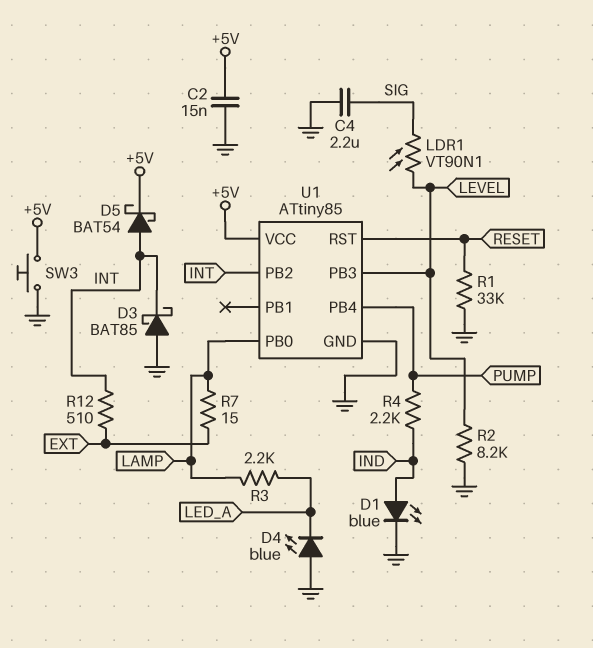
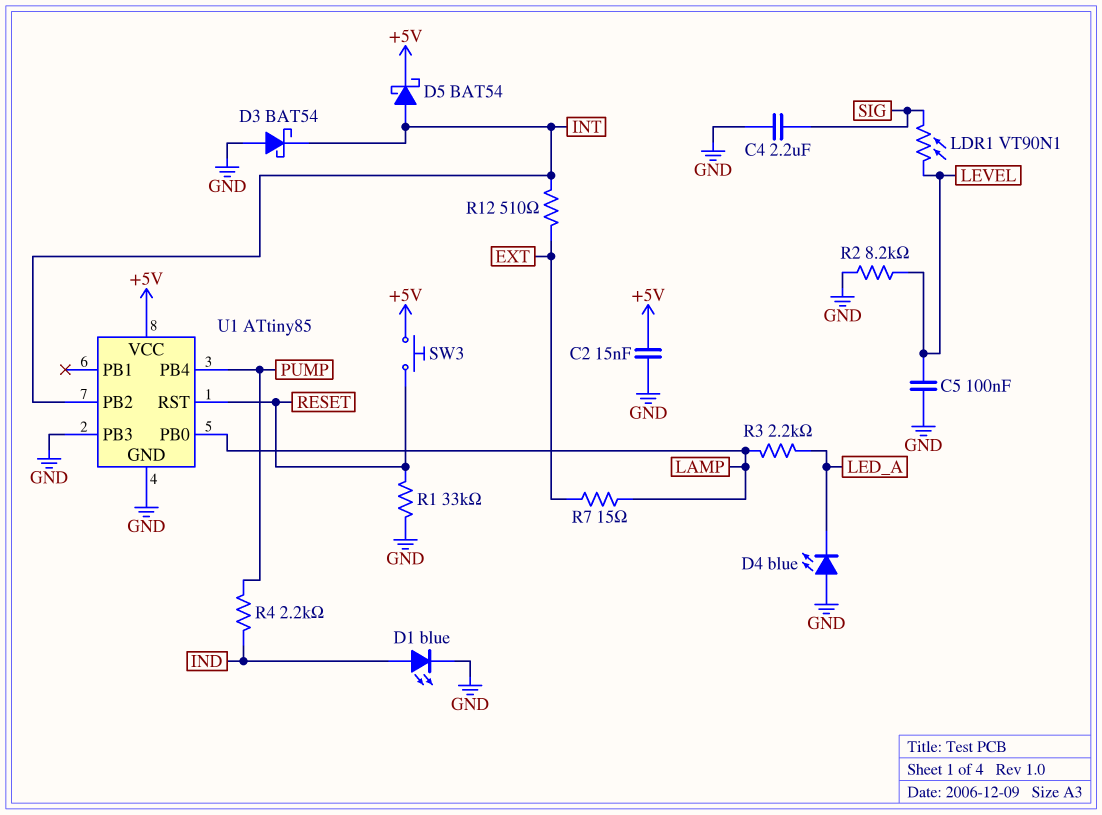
C5: none -> 100nF (GND, LEVEL)
D3: schottky BAT85 (A GND, K INT) -> schottky BAT54 (A GND, K INT)
SW3: button (+5V, GND) -> button (+5V, RESET)
U1 pin PB3: LEVEL -> GND

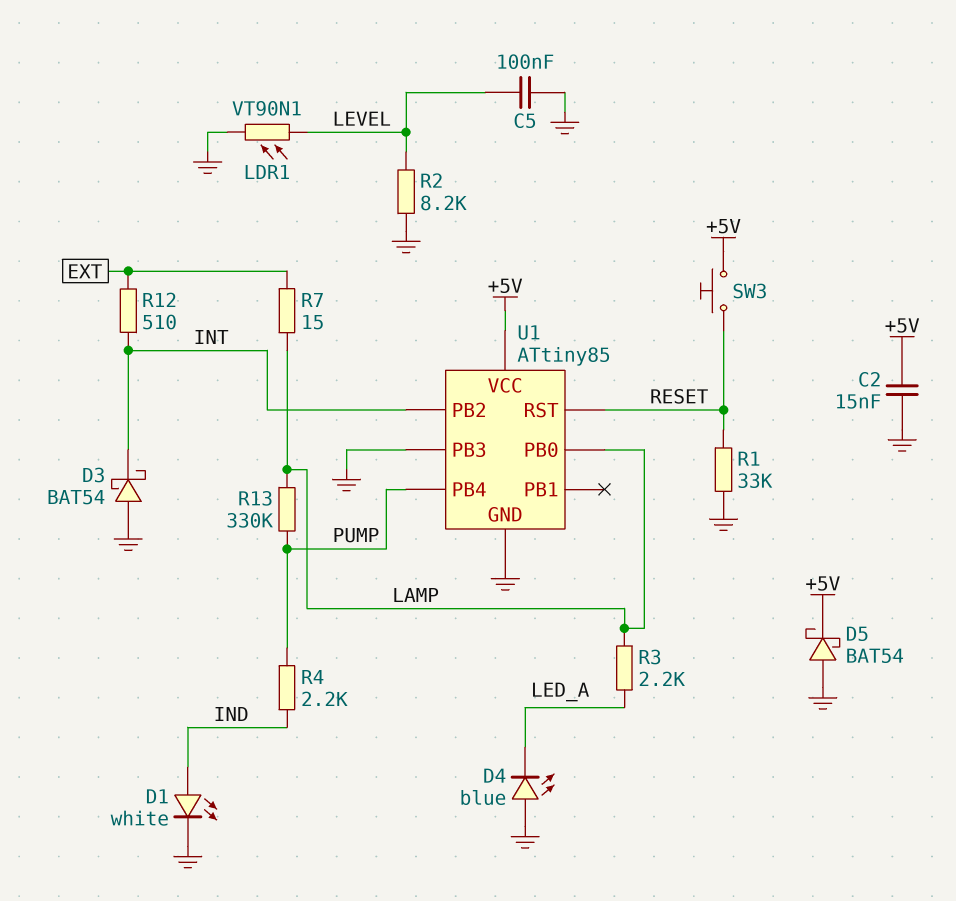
C4: 2.2uF (GND, SIG) -> none
D1: LED blue (A IND, K GND) -> LED white (A IND, K GND)
D5: schottky BAT54 (A INT, K +5V) -> schottky BAT54 (A GND, K +5V)
LDR1: VT90N1 (LEVEL, SIG) -> VT90N1 (GND, LEVEL)
R13: none -> 330k (LAMP, PUMP)

